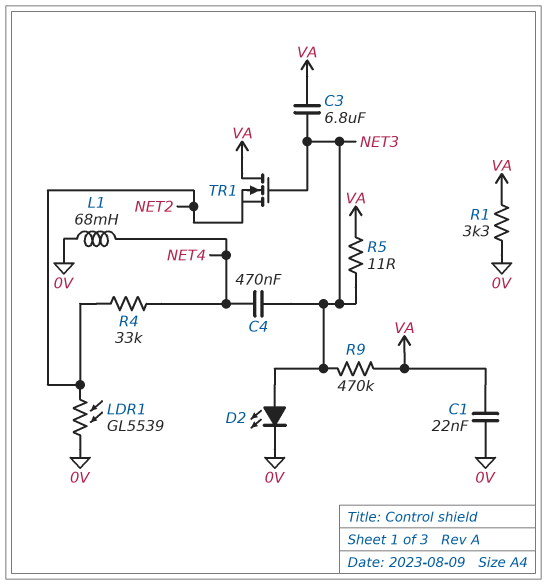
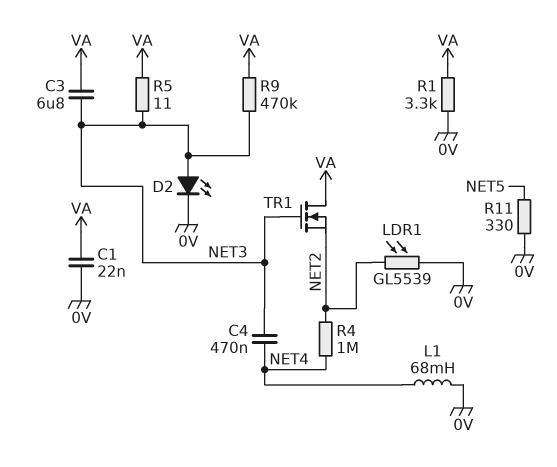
R4: 33k (NET2, NET4) -> 1M (NET2, NET4)
R11: none -> 330 (0V, NET5)

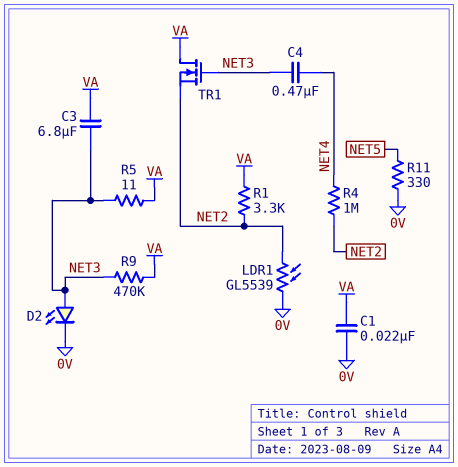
L1: 68mH (0V, NET4) -> none
R1: 3.3k (0V, VA) -> 3.3k (NET2, VA)

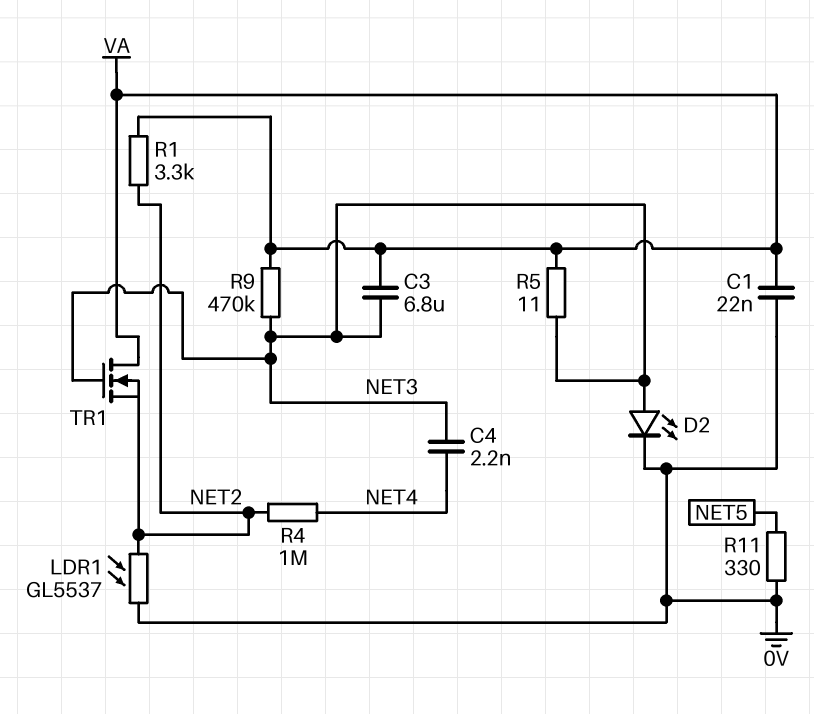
C4: 470nF (NET3, NET4) -> 2.2nF (NET3, NET4)
LDR1: GL5539 (0V, NET2) -> GL5537 (0V, NET2)

